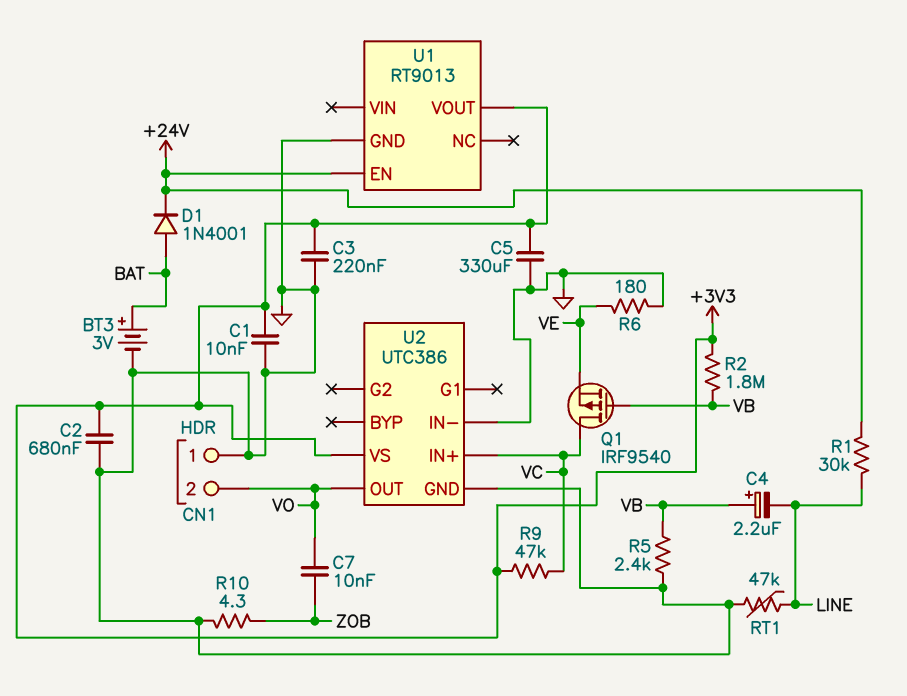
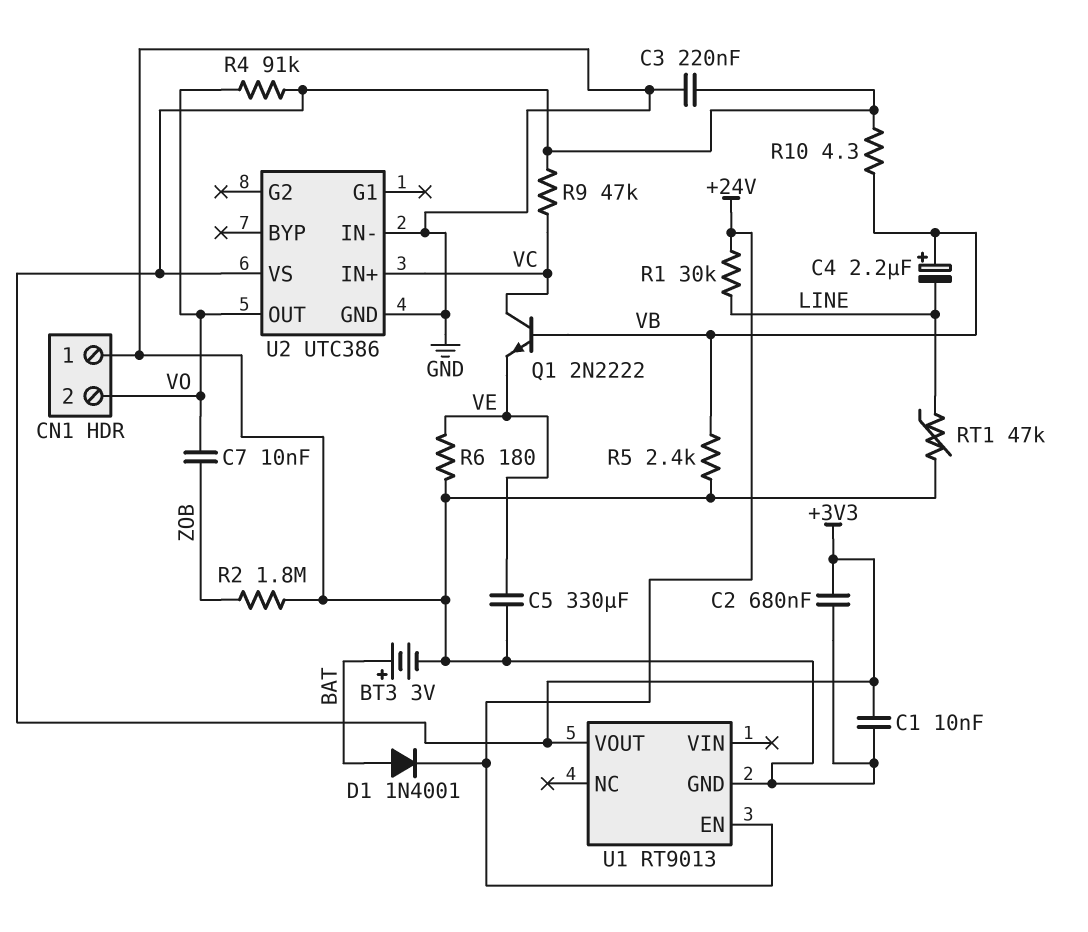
C5: 330uF (+3V3, GND) -> 330uF (GND, VE)
Q1: PMOS IRF9540 (G VB, D VC, S VE) -> NPN 2N2222 (B VB, C VC, E VE)
R2: 1.8M (+3V3, VB) -> 1.8M (GND, ZOB)
R4: none -> 91k (+3V3, VO)
R10: 4.3 (GND, ZOB) -> 4.3 (+3V3, VB)

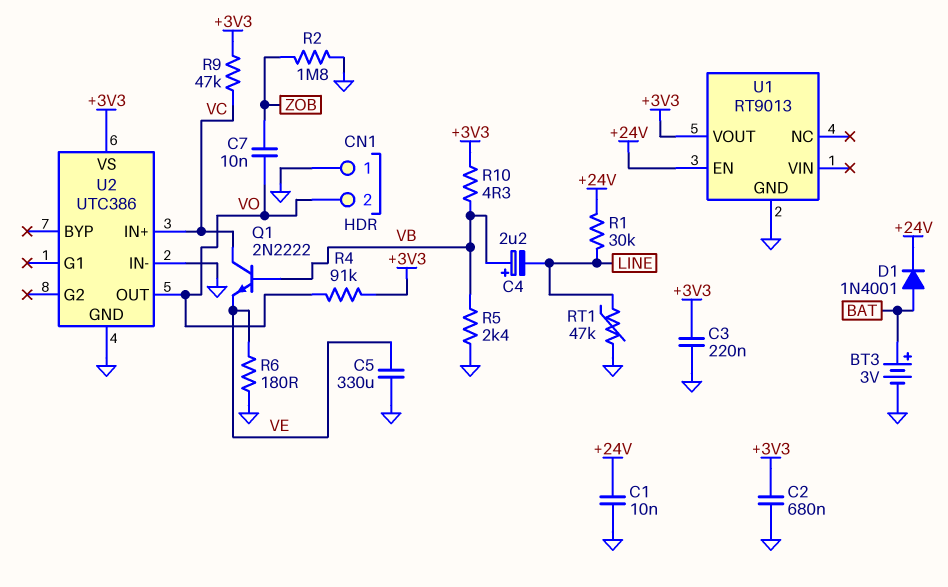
C1: 10nF (+3V3, GND) -> 10nF (+24V, GND)

